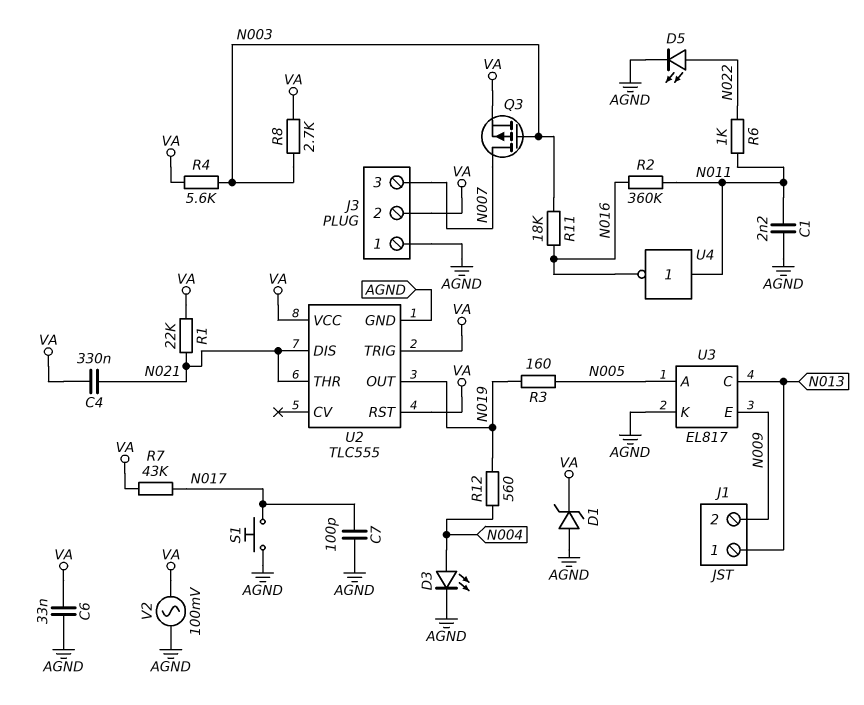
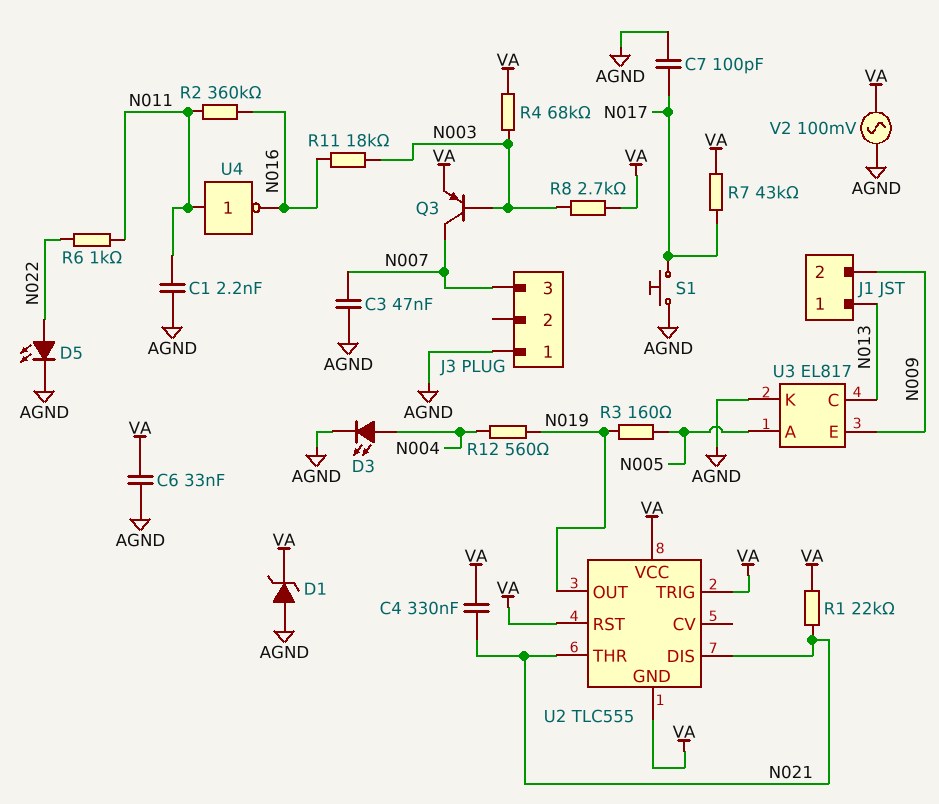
C3: none -> 47nF (AGND, N007)
J3 pin 2: VA -> none
Q3: PMOS (G N003, D N007, S VA) -> PNP (B N003, C N007, E VA)
R4: 5.6k (N003, VA) -> 68k (N003, VA)
U2 pin GND: AGND -> VA

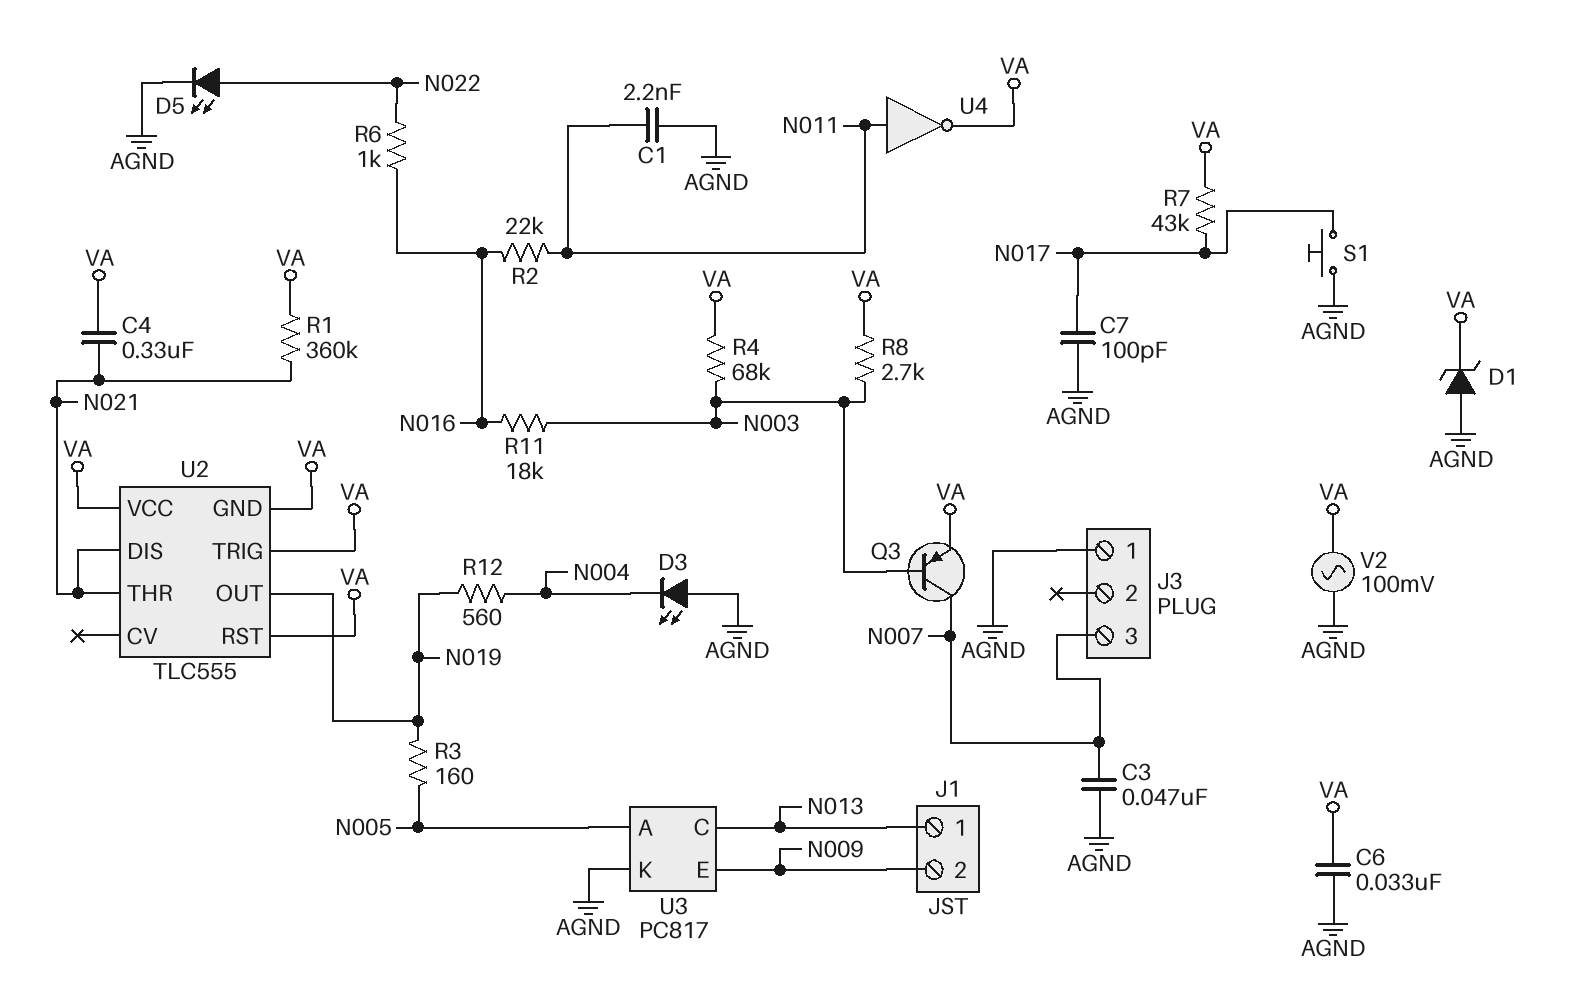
D3: LED (A N004, K AGND) -> LED (A AGND, K N004)
R1: 22k (N021, VA) -> 360k (N021, VA)
R2: 360k (N011, N016) -> 22k (N011, N016)
R6: 1k (N011, N022) -> 1k (N016, N022)
U3: EL817 -> PC817
U4: NOT (in N011, out N016) -> NOT (in N011, out VA)

